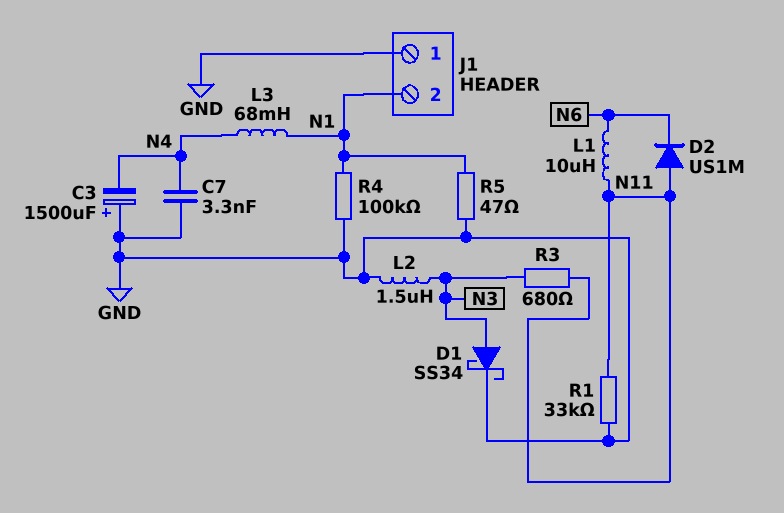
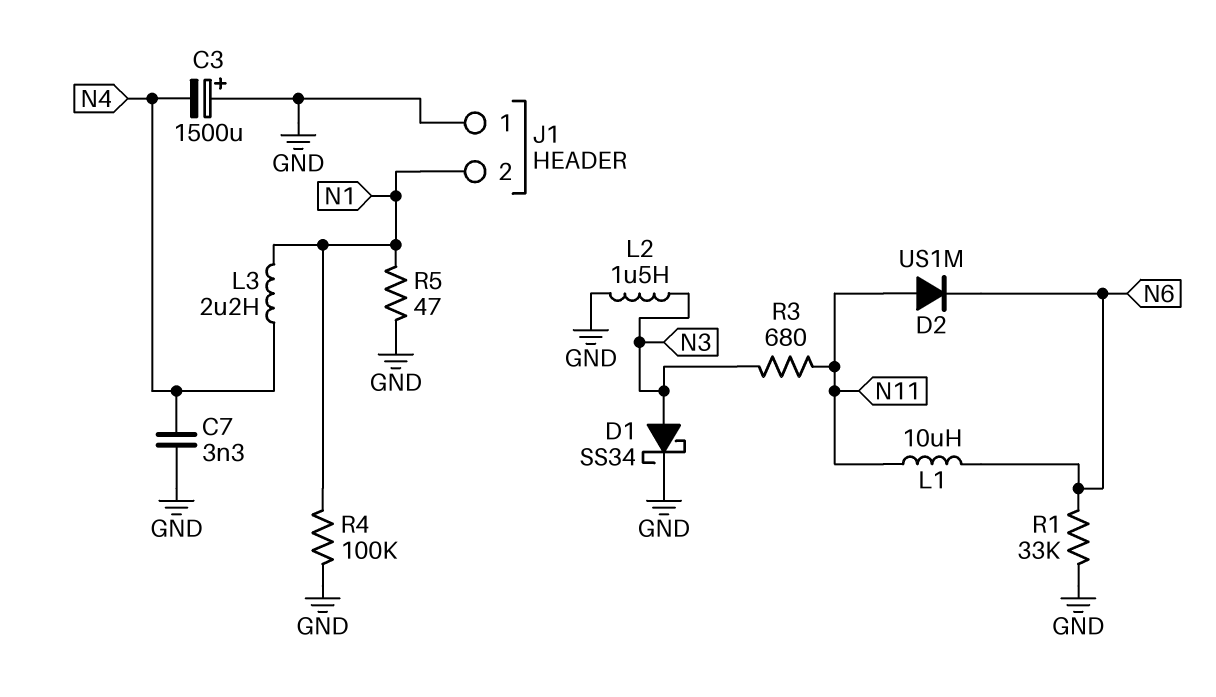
L3: 68mH (N1, N4) -> 2.2uH (N1, N4)
R1: 33k (GND, N11) -> 33k (GND, N6)

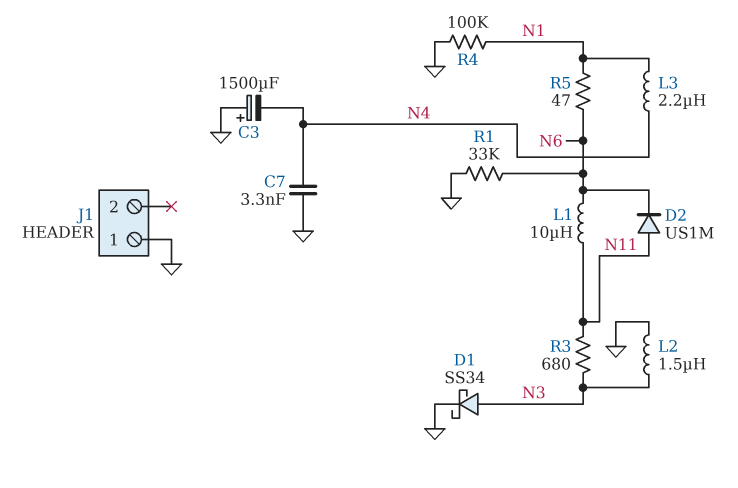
J1 pin 2: N1 -> none
R5: 47 (GND, N1) -> 47 (N1, N6)

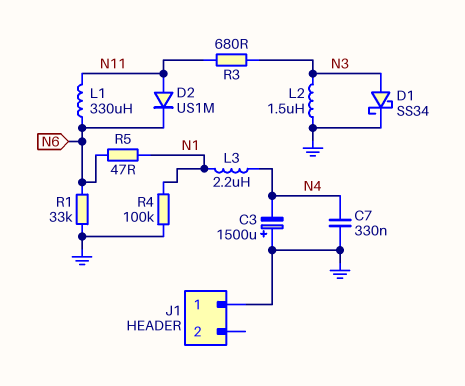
C7: 3.3nF (GND, N4) -> 330nF (GND, N4)
L1: 10uH (N6, N11) -> 330uH (N6, N11)

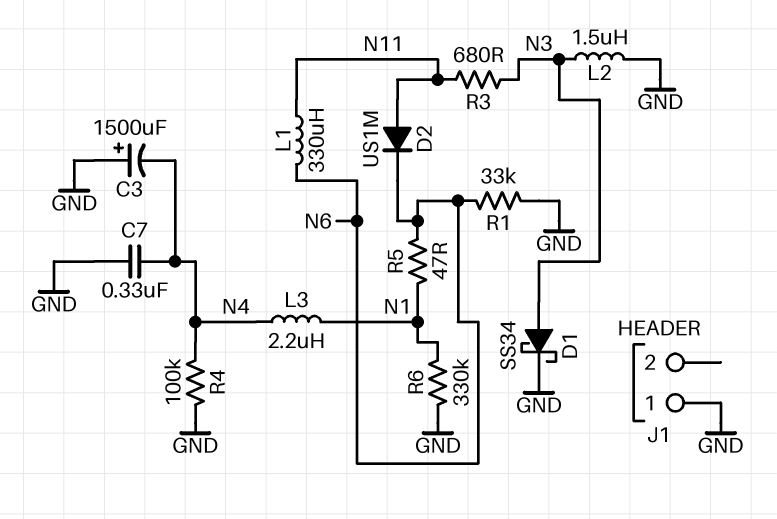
R4: 100k (GND, N1) -> 100k (GND, N4)
R6: none -> 330k (GND, N1)

